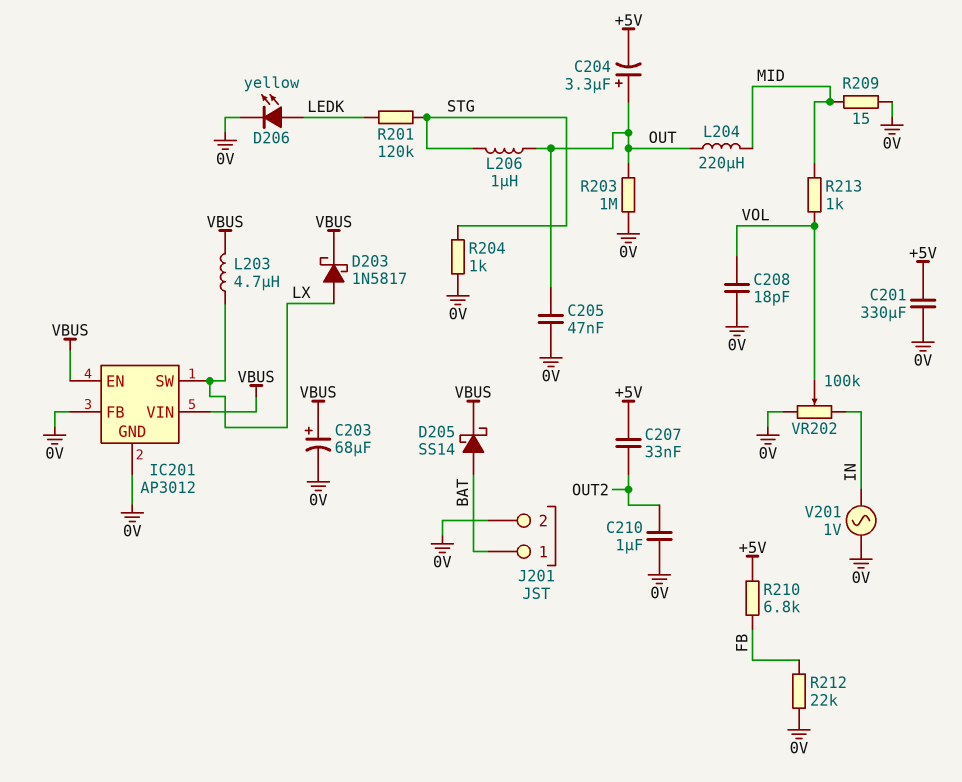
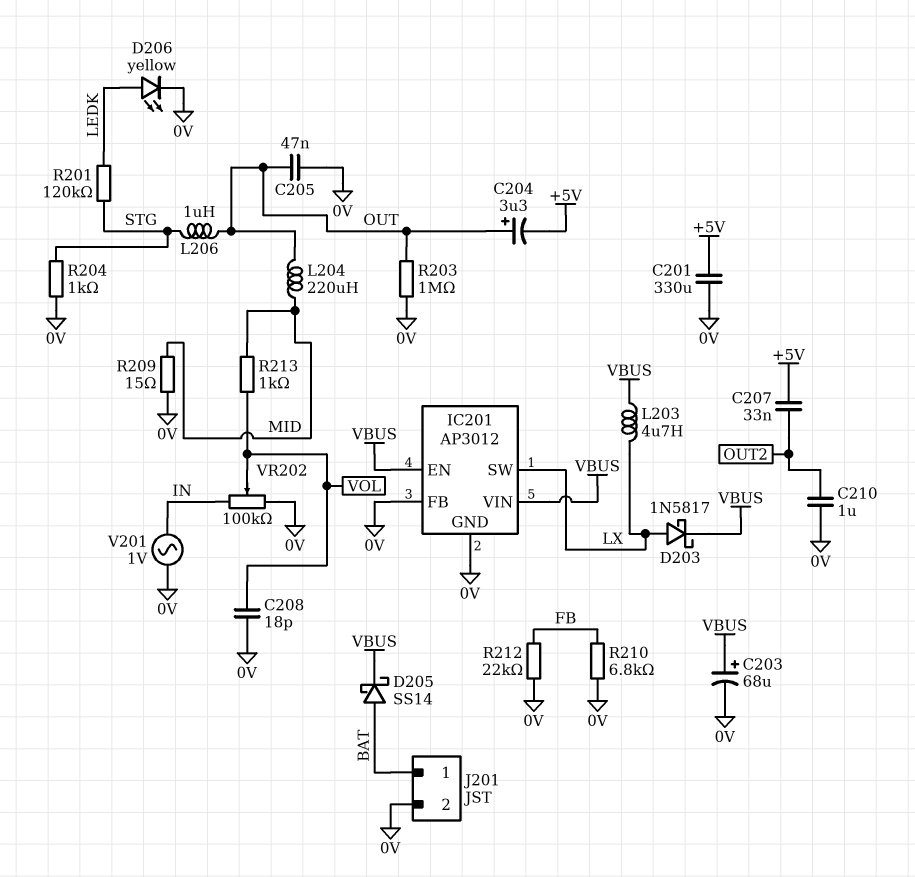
R210: 6.8k (+5V, FB) -> 6.8k (0V, FB)

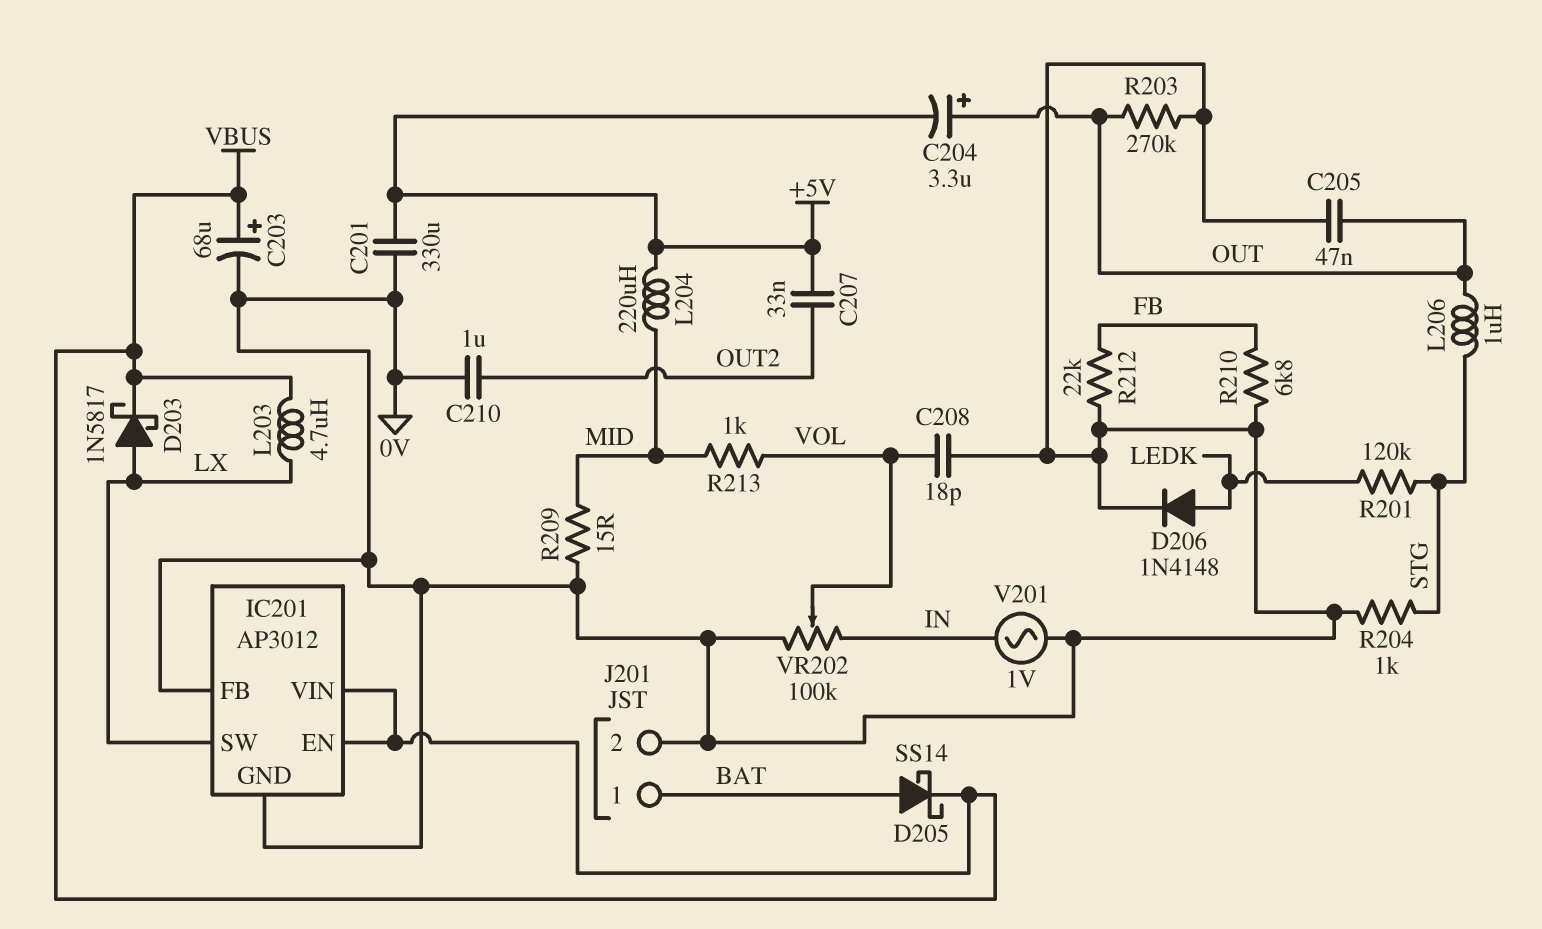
D206: LED yellow (A LEDK, K 0V) -> diode 1N4148 (A LEDK, K 0V)
L204: 220uH (MID, OUT) -> 220uH (+5V, MID)
R203: 1M (0V, OUT) -> 270k (0V, OUT)

